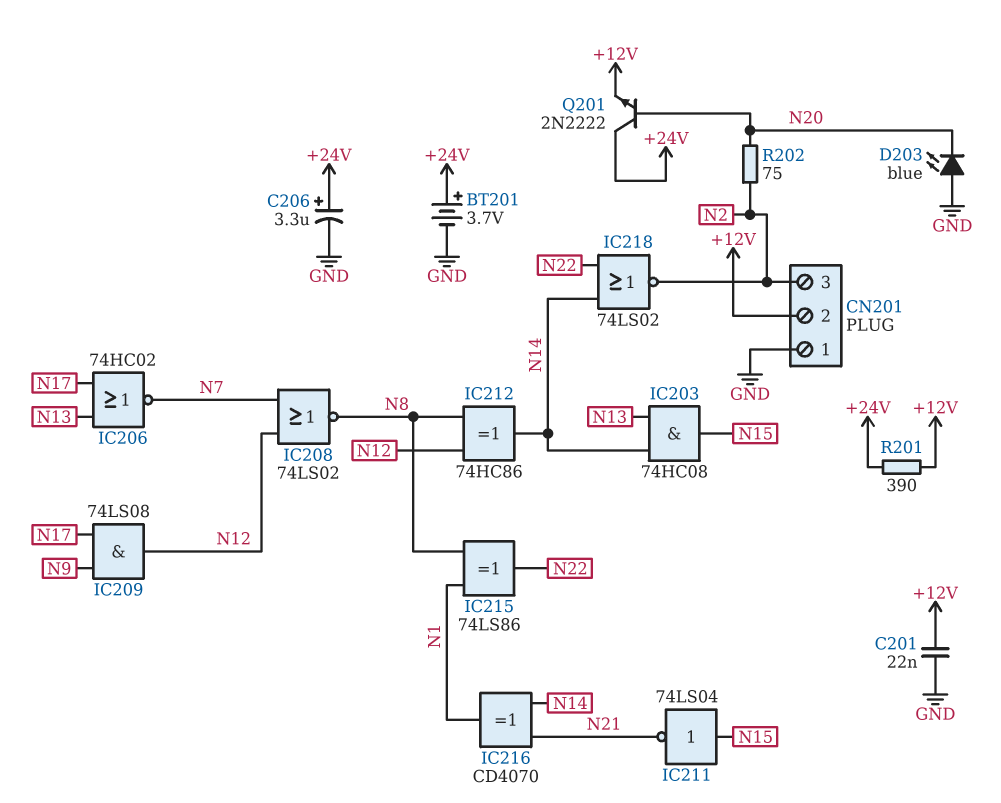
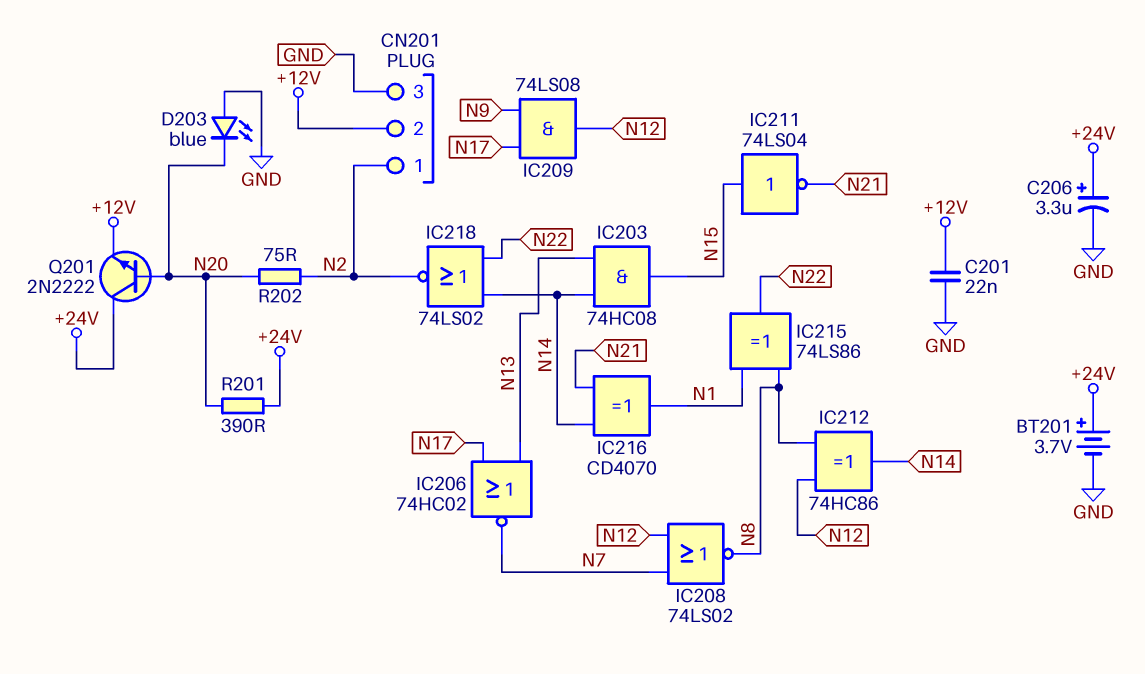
CN201 pin 1: GND -> N2
CN201 pin 3: N2 -> GND
R201: 390 (+12V, +24V) -> 390 (+24V, N20)

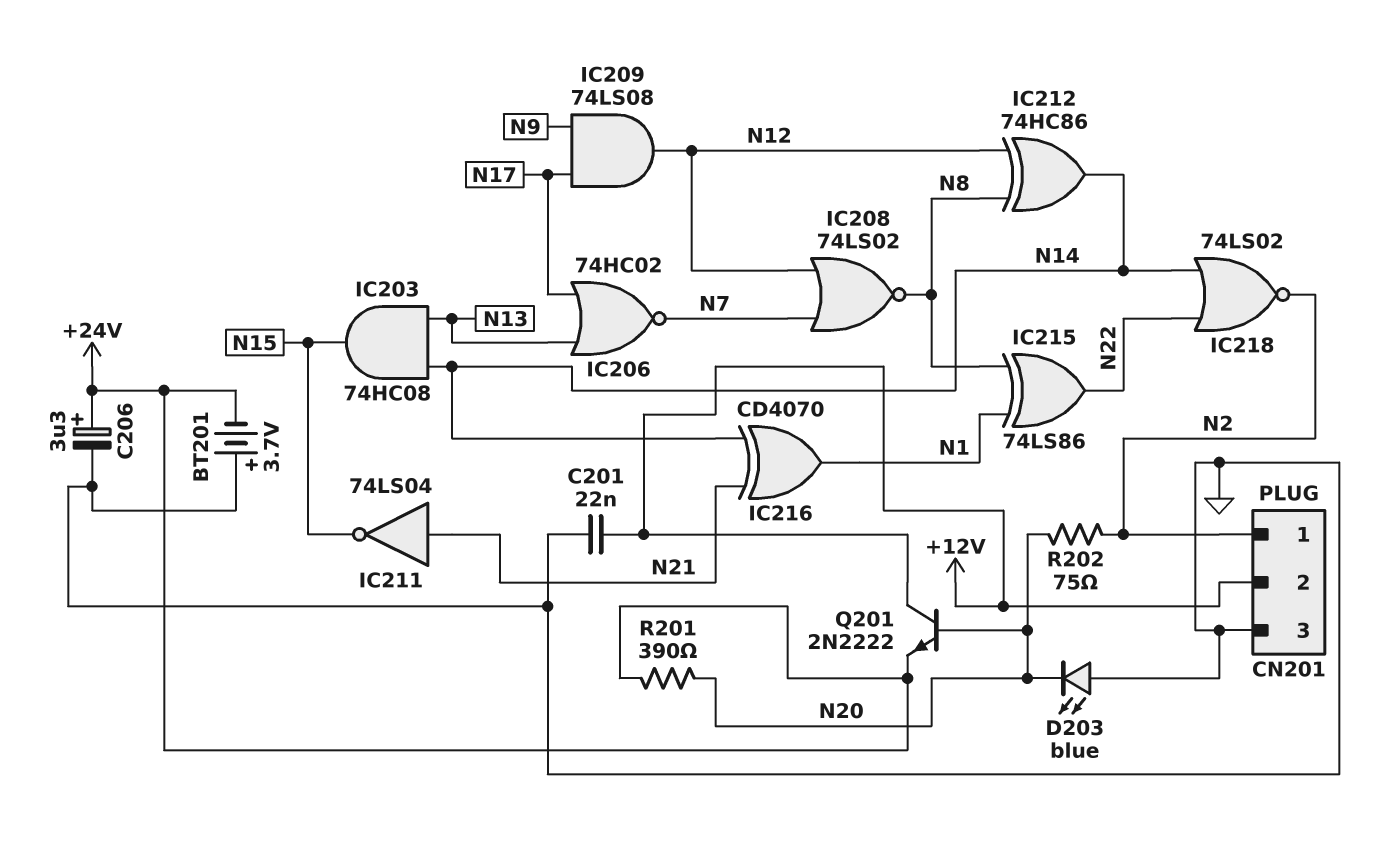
BT201: 3.7V (plus +24V, minus GND) -> 3.7V (plus GND, minus +24V)
IC211: NOT 74LS04 (in N15, out N21) -> NOT 74LS04 (in N21, out N15)
Q201: NPN 2N2222 (B N20, C +24V, E +12V) -> NPN 2N2222 (B N20, C +12V, E +24V)

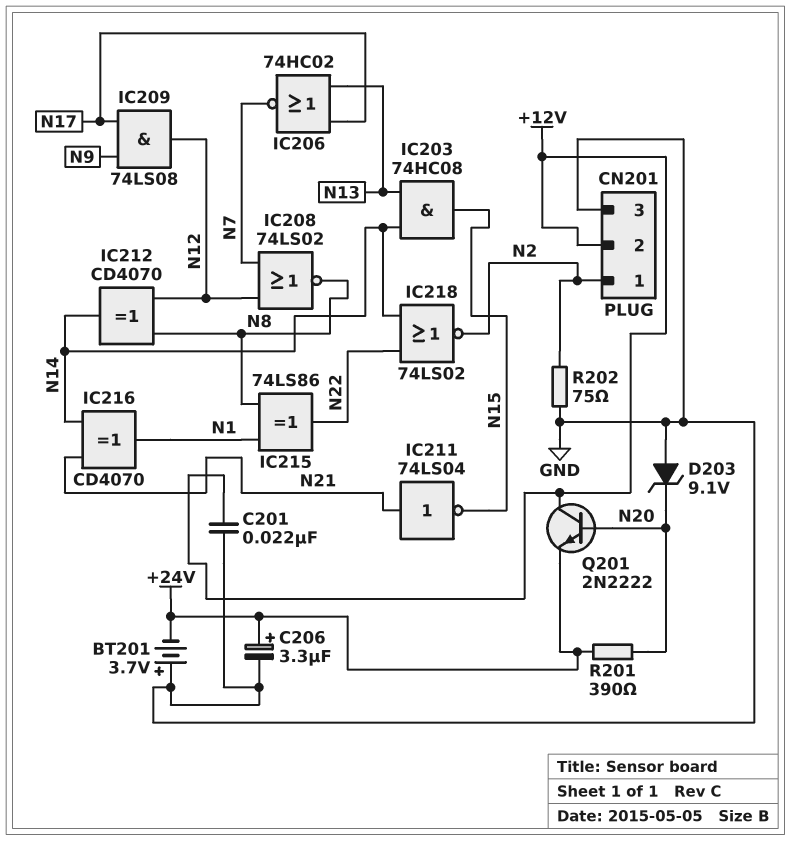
D203: LED blue (A GND, K N20) -> zener 9.1V (A GND, K N20)
IC212: XOR 74HC86 (in N8, in N12, out N14) -> XOR CD4070 (in N8, in N12, out N14)
R202: 75 (N2, N20) -> 75 (GND, N2)

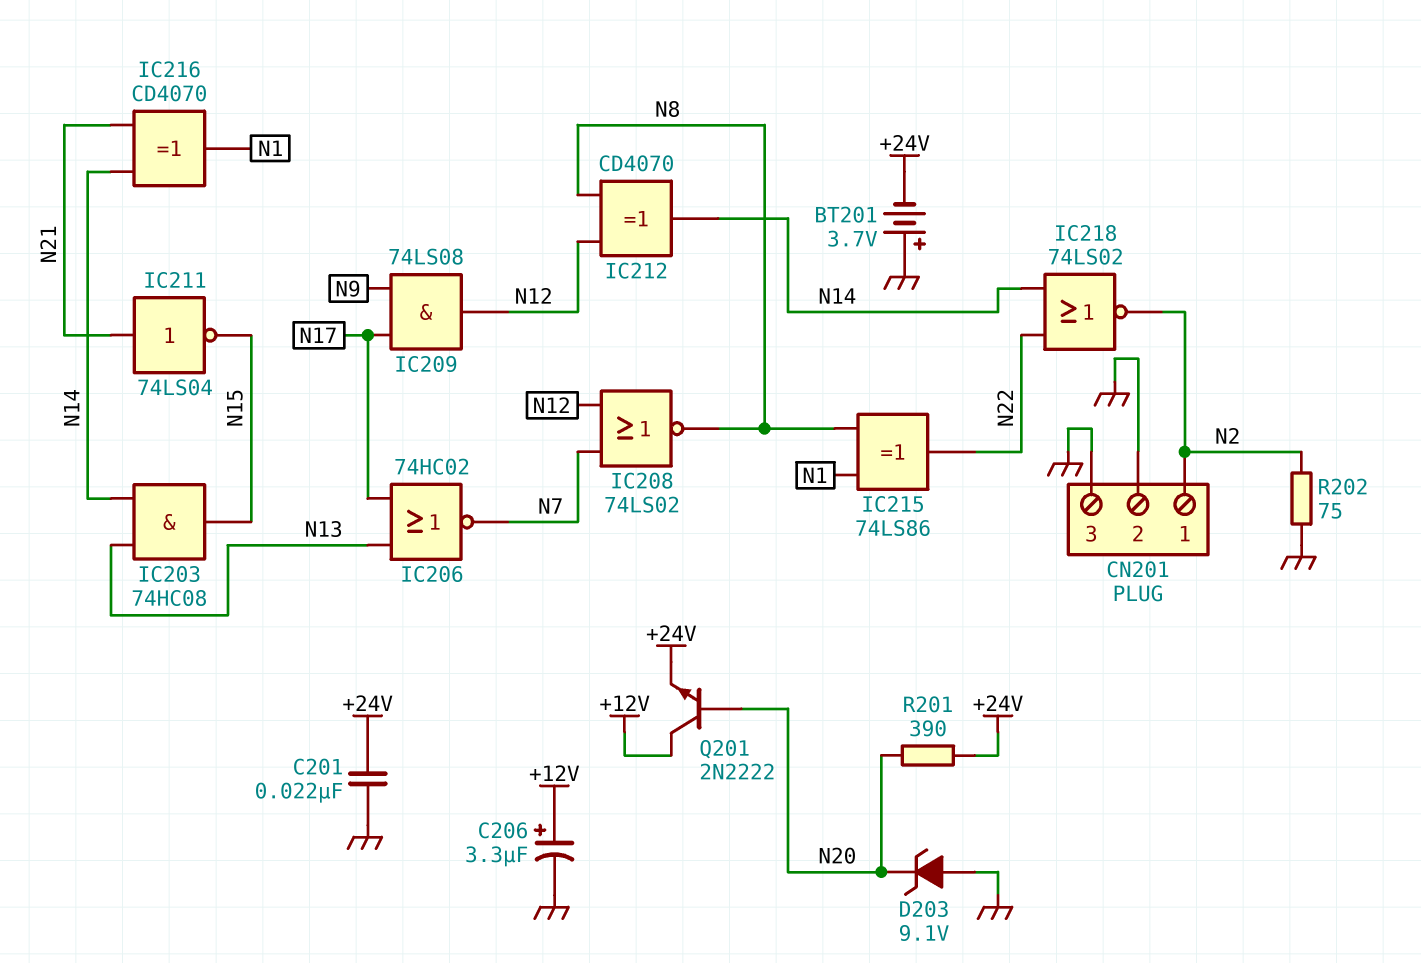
C201: 22nF (+12V, GND) -> 22nF (+24V, GND)
C206: 3.3uF (plus +24V, minus GND) -> 3.3uF (plus +12V, minus GND)
CN201 pin 2: +12V -> GND

